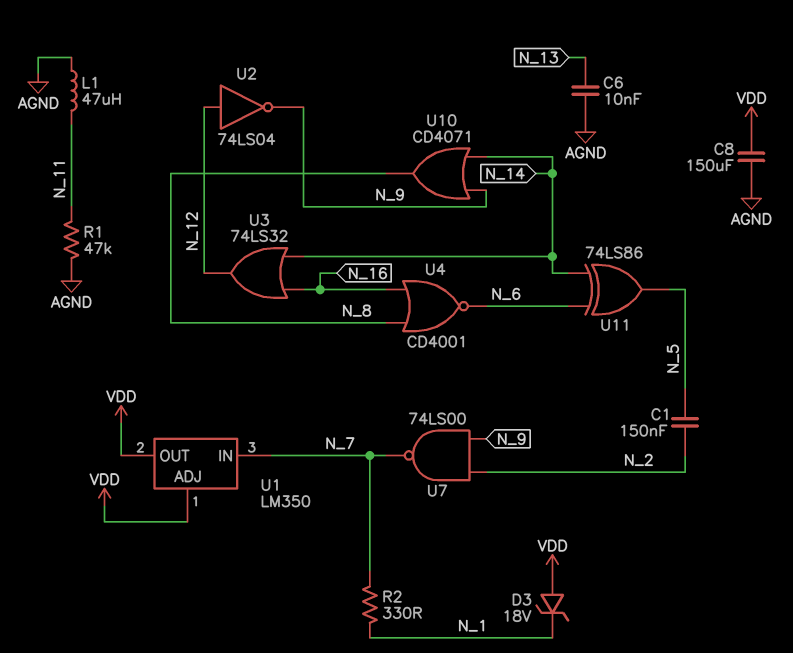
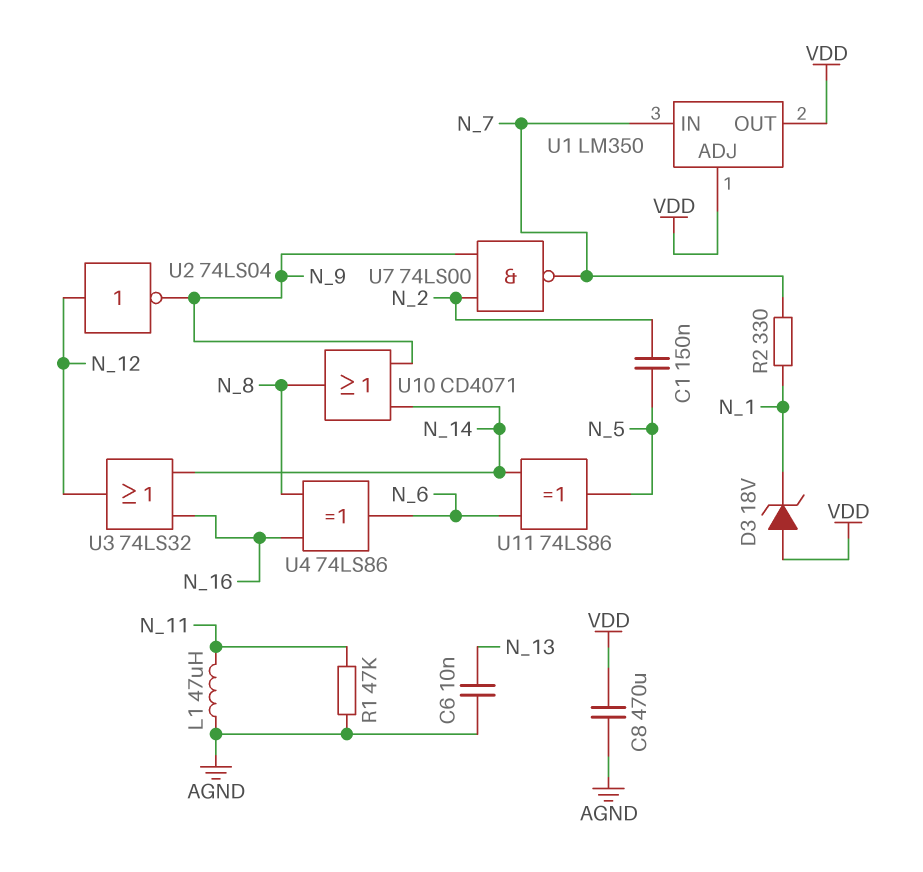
C8: 150uF (AGND, VDD) -> 470uF (AGND, VDD)
U4: NOR CD4001 (in N_8, in N_16, out N_6) -> XOR 74LS86 (in N_8, in N_16, out N_6)

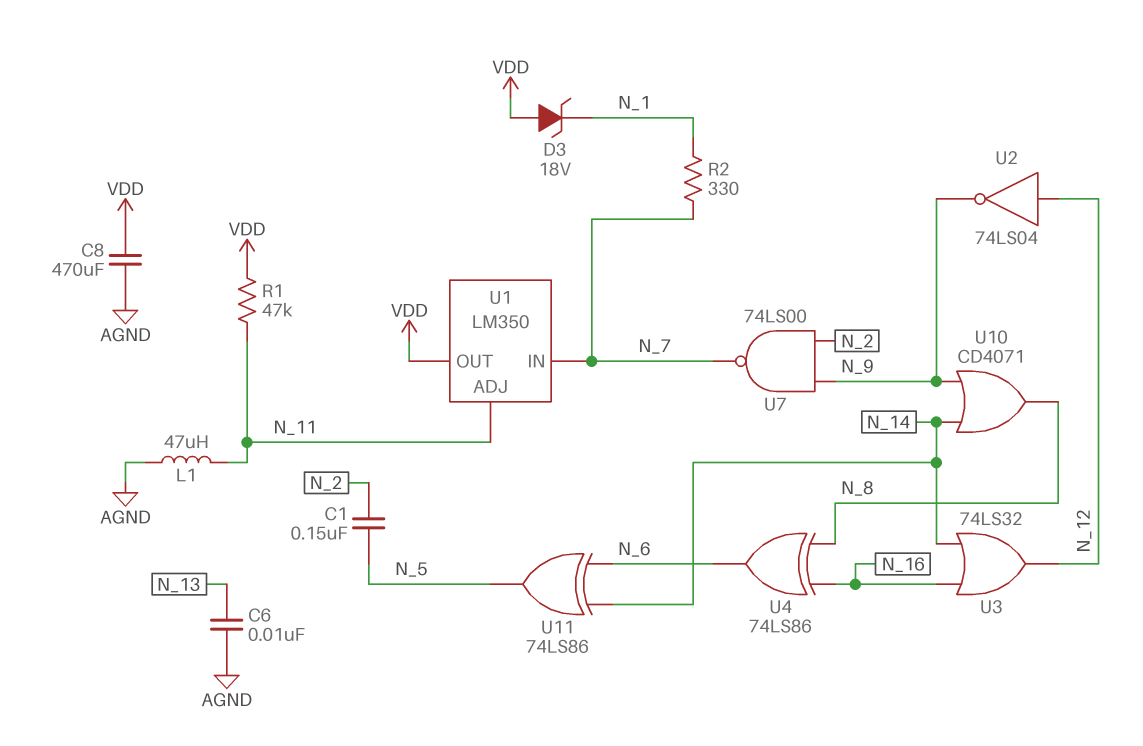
R1: 47k (AGND, N_11) -> 47k (N_11, VDD)
U1 pin ADJ: VDD -> N_11

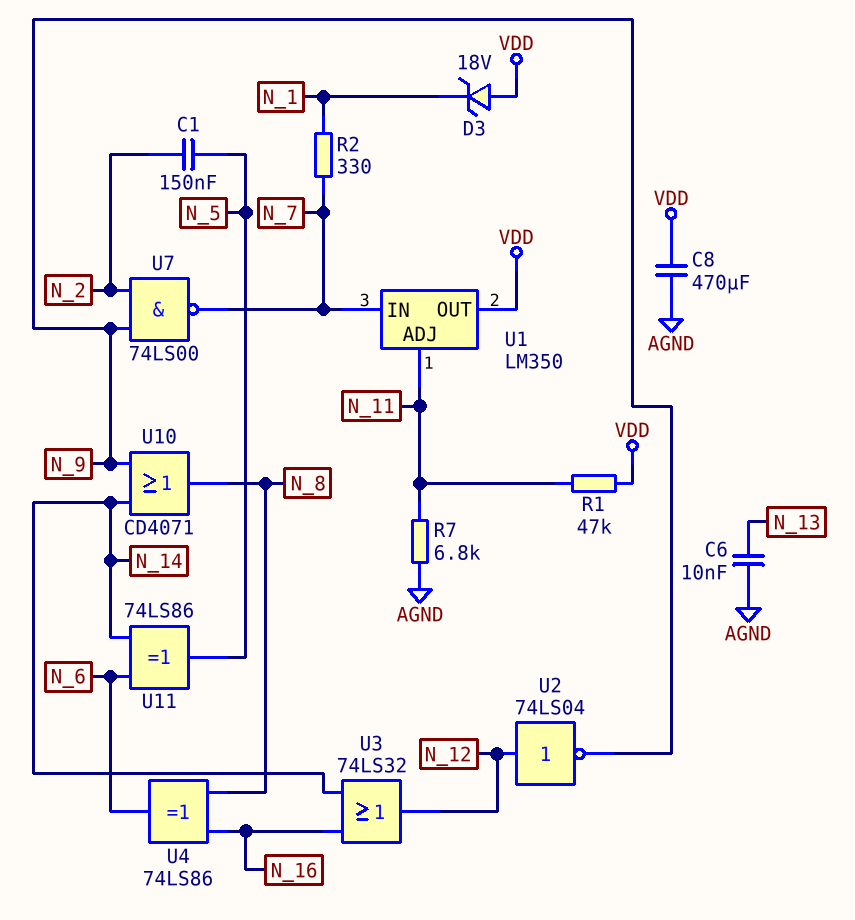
L1: 47uH (AGND, N_11) -> none
R7: none -> 6.8k (AGND, N_11)

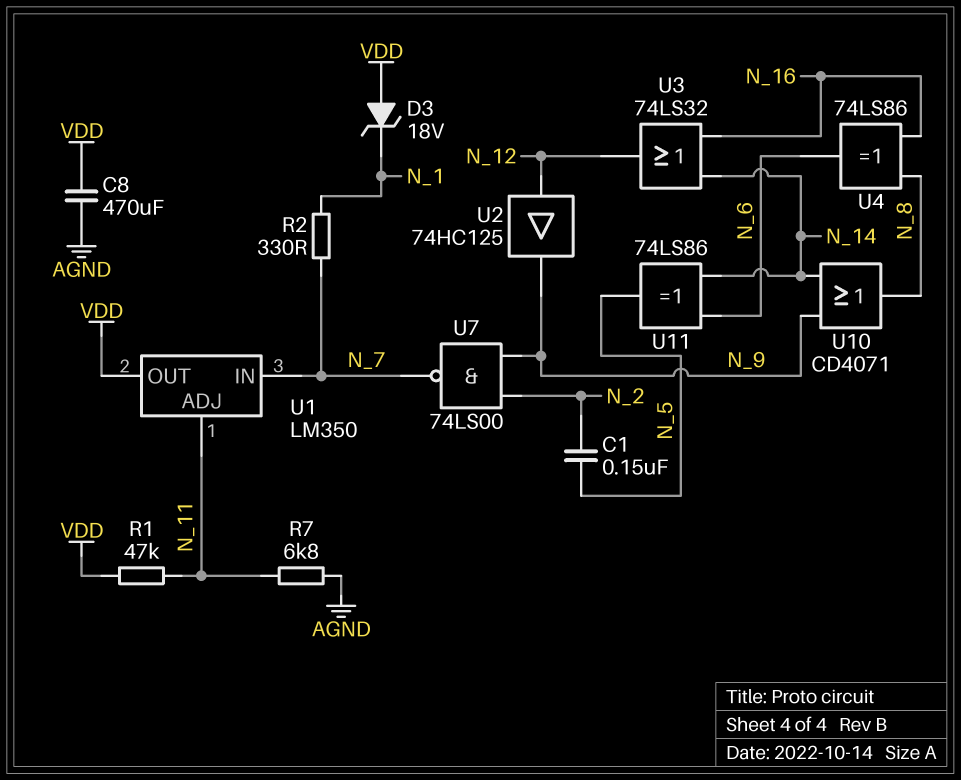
C6: 10nF (AGND, N_13) -> none
U2: NOT 74LS04 (in N_12, out N_9) -> buffer 74HC125 (in N_12, out N_9)

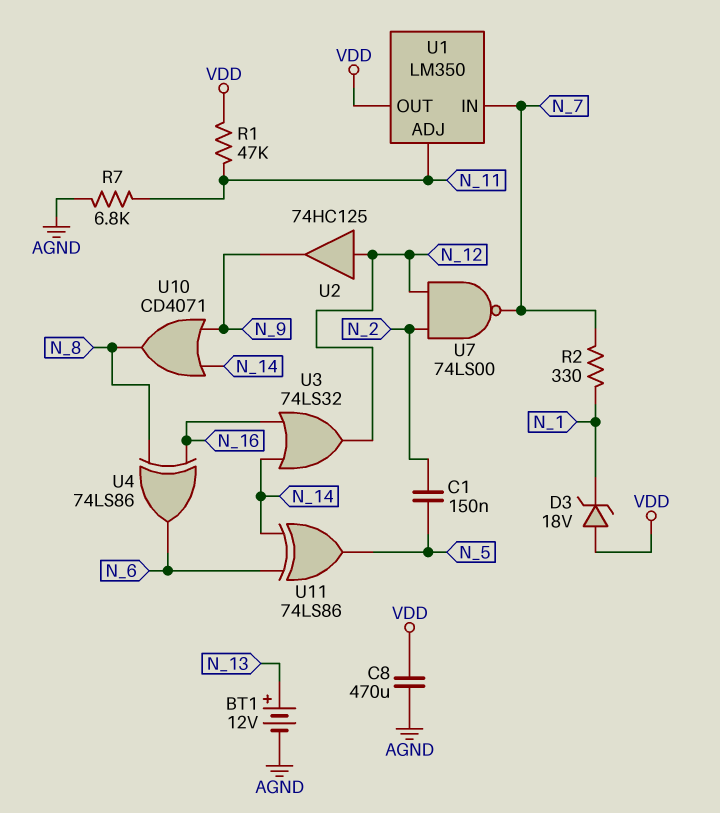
BT1: none -> 12V (plus N_13, minus AGND)
U7: NAND 74LS00 (in N_2, in N_9, out N_7) -> NAND 74LS00 (in N_2, in N_12, out N_7)

